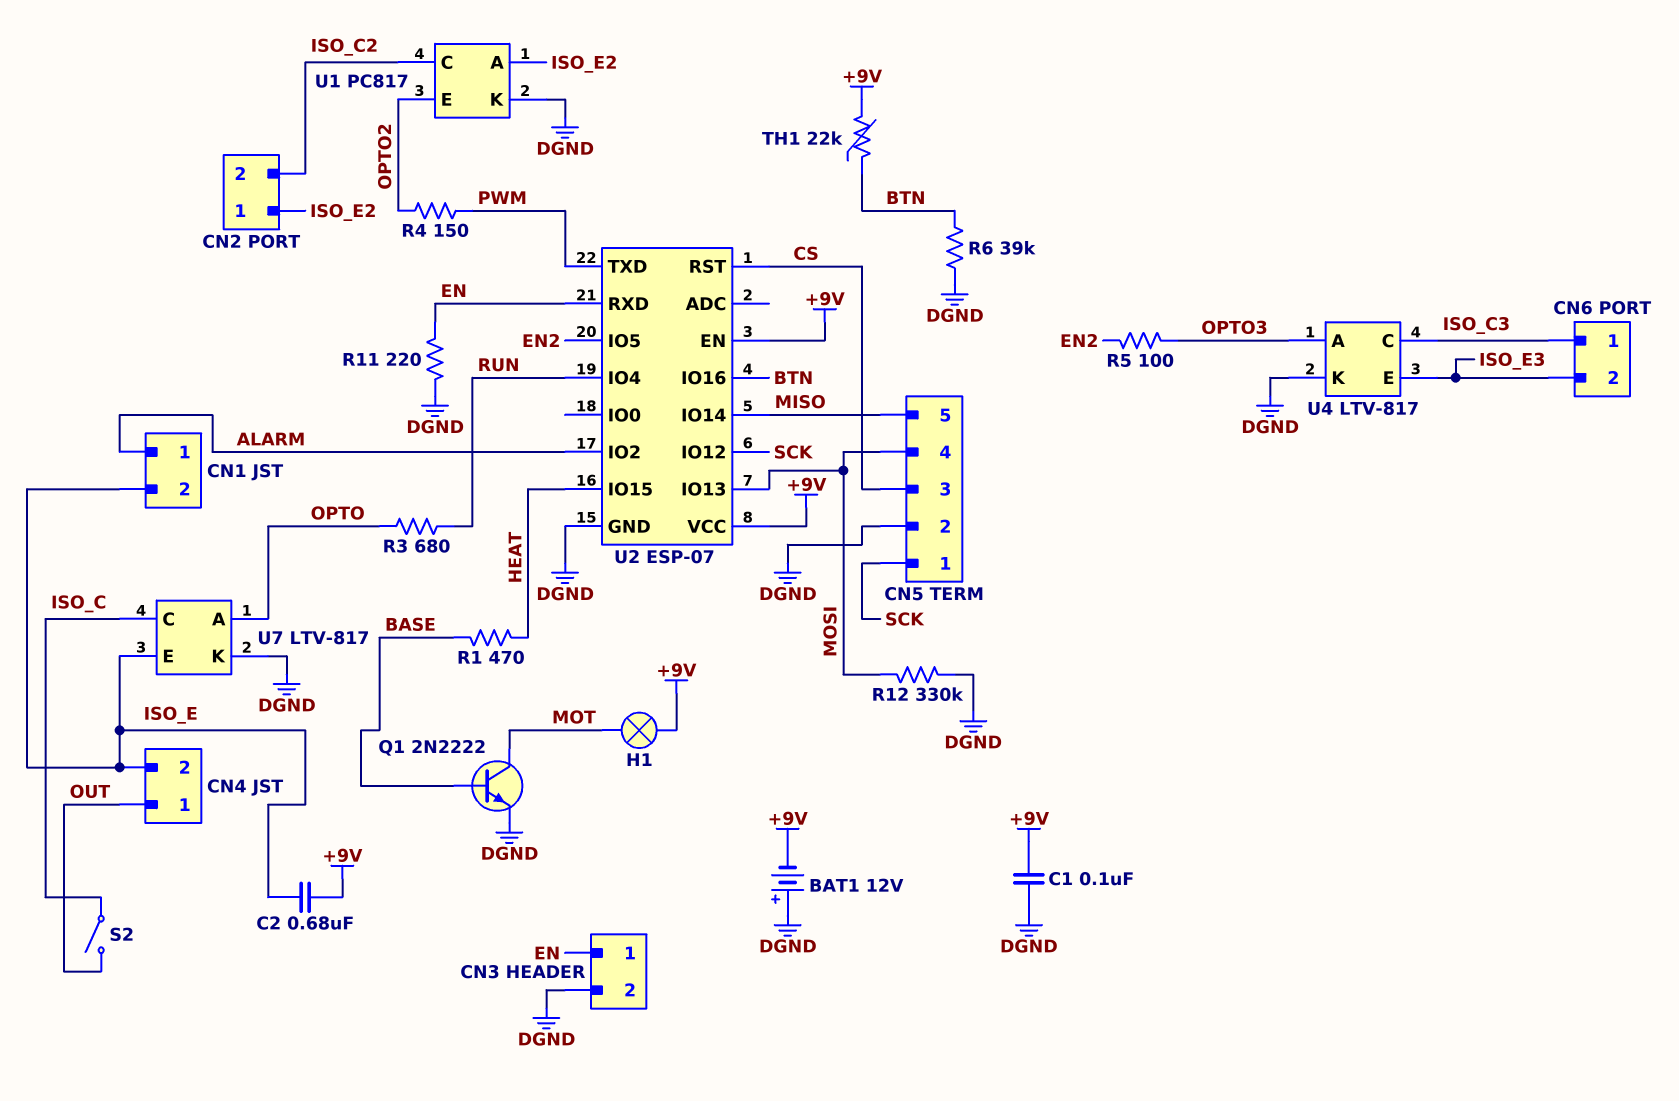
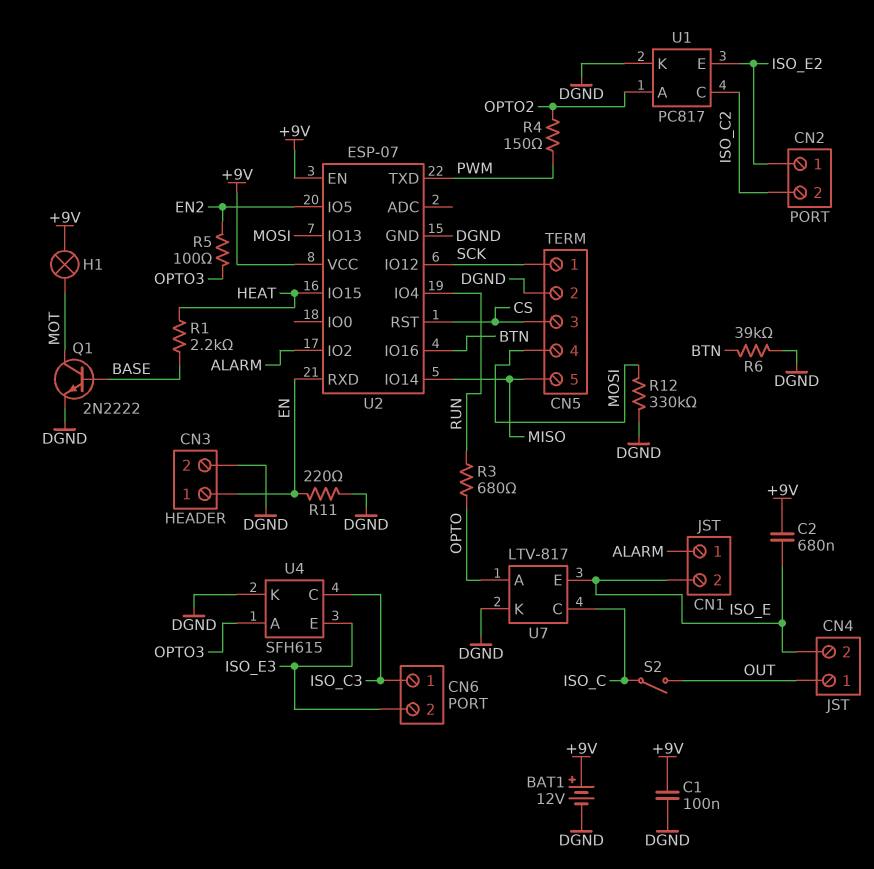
BAT1: 12V (plus DGND, minus +9V) -> 12V (plus +9V, minus DGND)
R1: 470 (BASE, HEAT) -> 2.2k (BASE, HEAT)
TH1: 22k (+9V, BTN) -> none
U1 pin A: ISO_E2 -> OPTO2
U1 pin E: OPTO2 -> ISO_E2
U4: LTV-817 -> SFH615

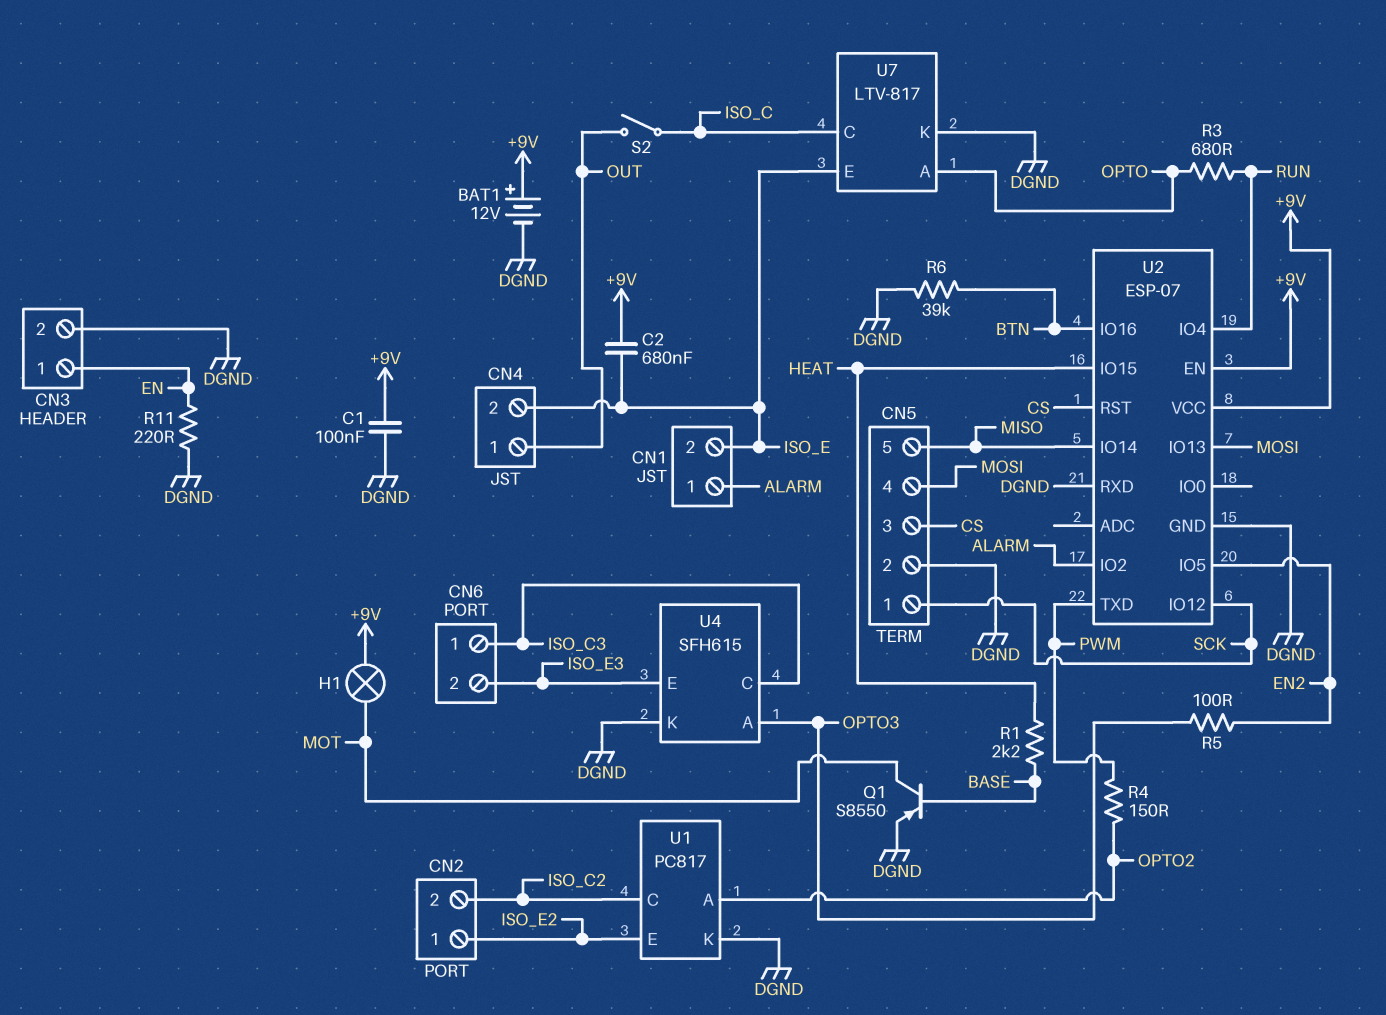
Q1: NPN 2N2222 (B BASE, C MOT, E DGND) -> PNP S8550 (B BASE, C MOT, E DGND)
R12: 330k (DGND, MOSI) -> none
U2 pin RXD: EN -> DGND

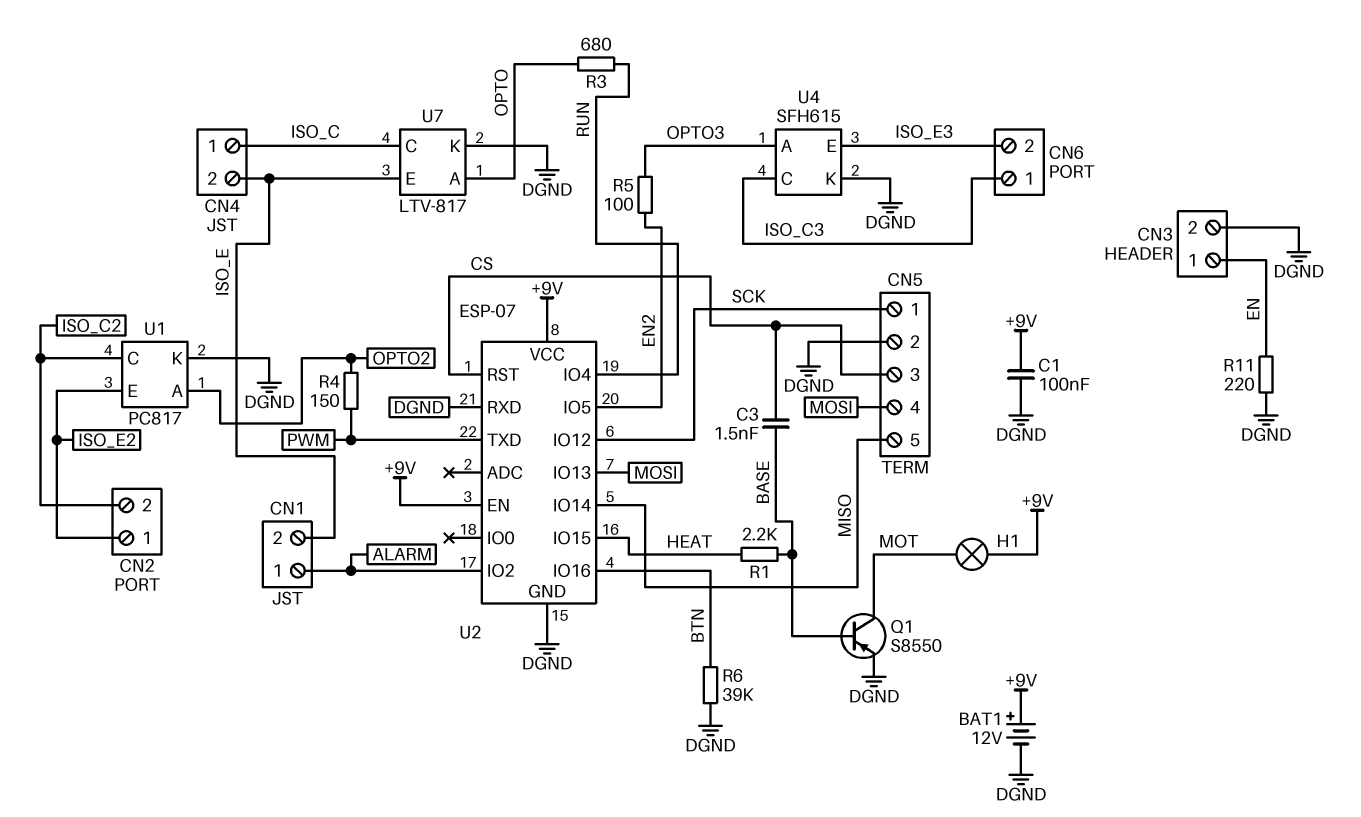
C2: 680nF (+9V, ISO_E) -> none
C3: none -> 1.5nF (BASE, CS)
CN4 pin 1: OUT -> ISO_C
S2: switch (ISO_C, OUT) -> none

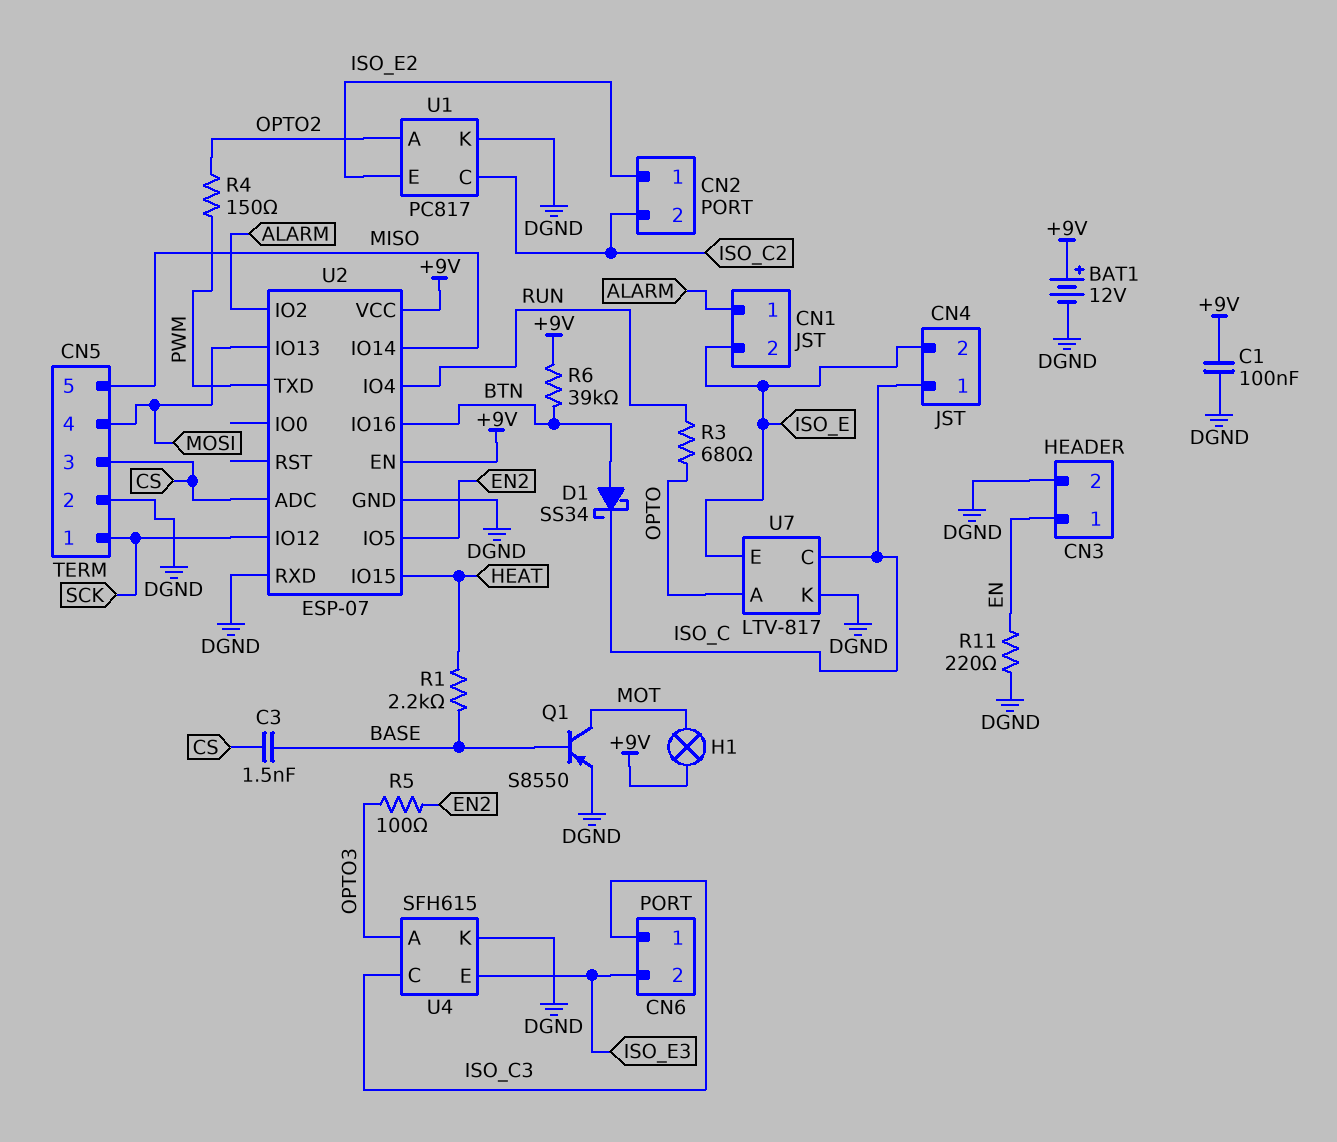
D1: none -> schottky SS34 (A BTN, K ISO_C)
R6: 39k (BTN, DGND) -> 39k (+9V, BTN)
U2 pin ADC: none -> CS
U2 pin RST: CS -> none

